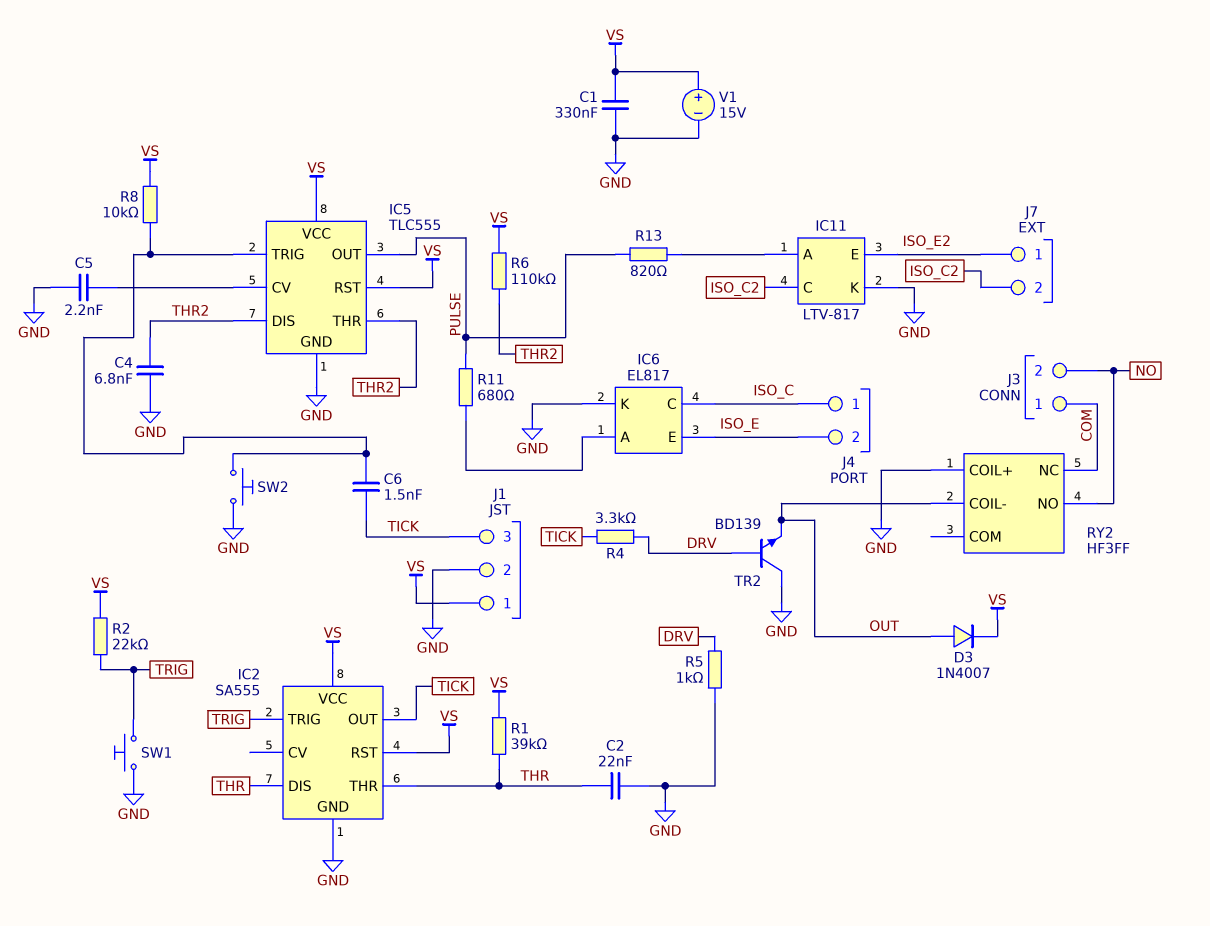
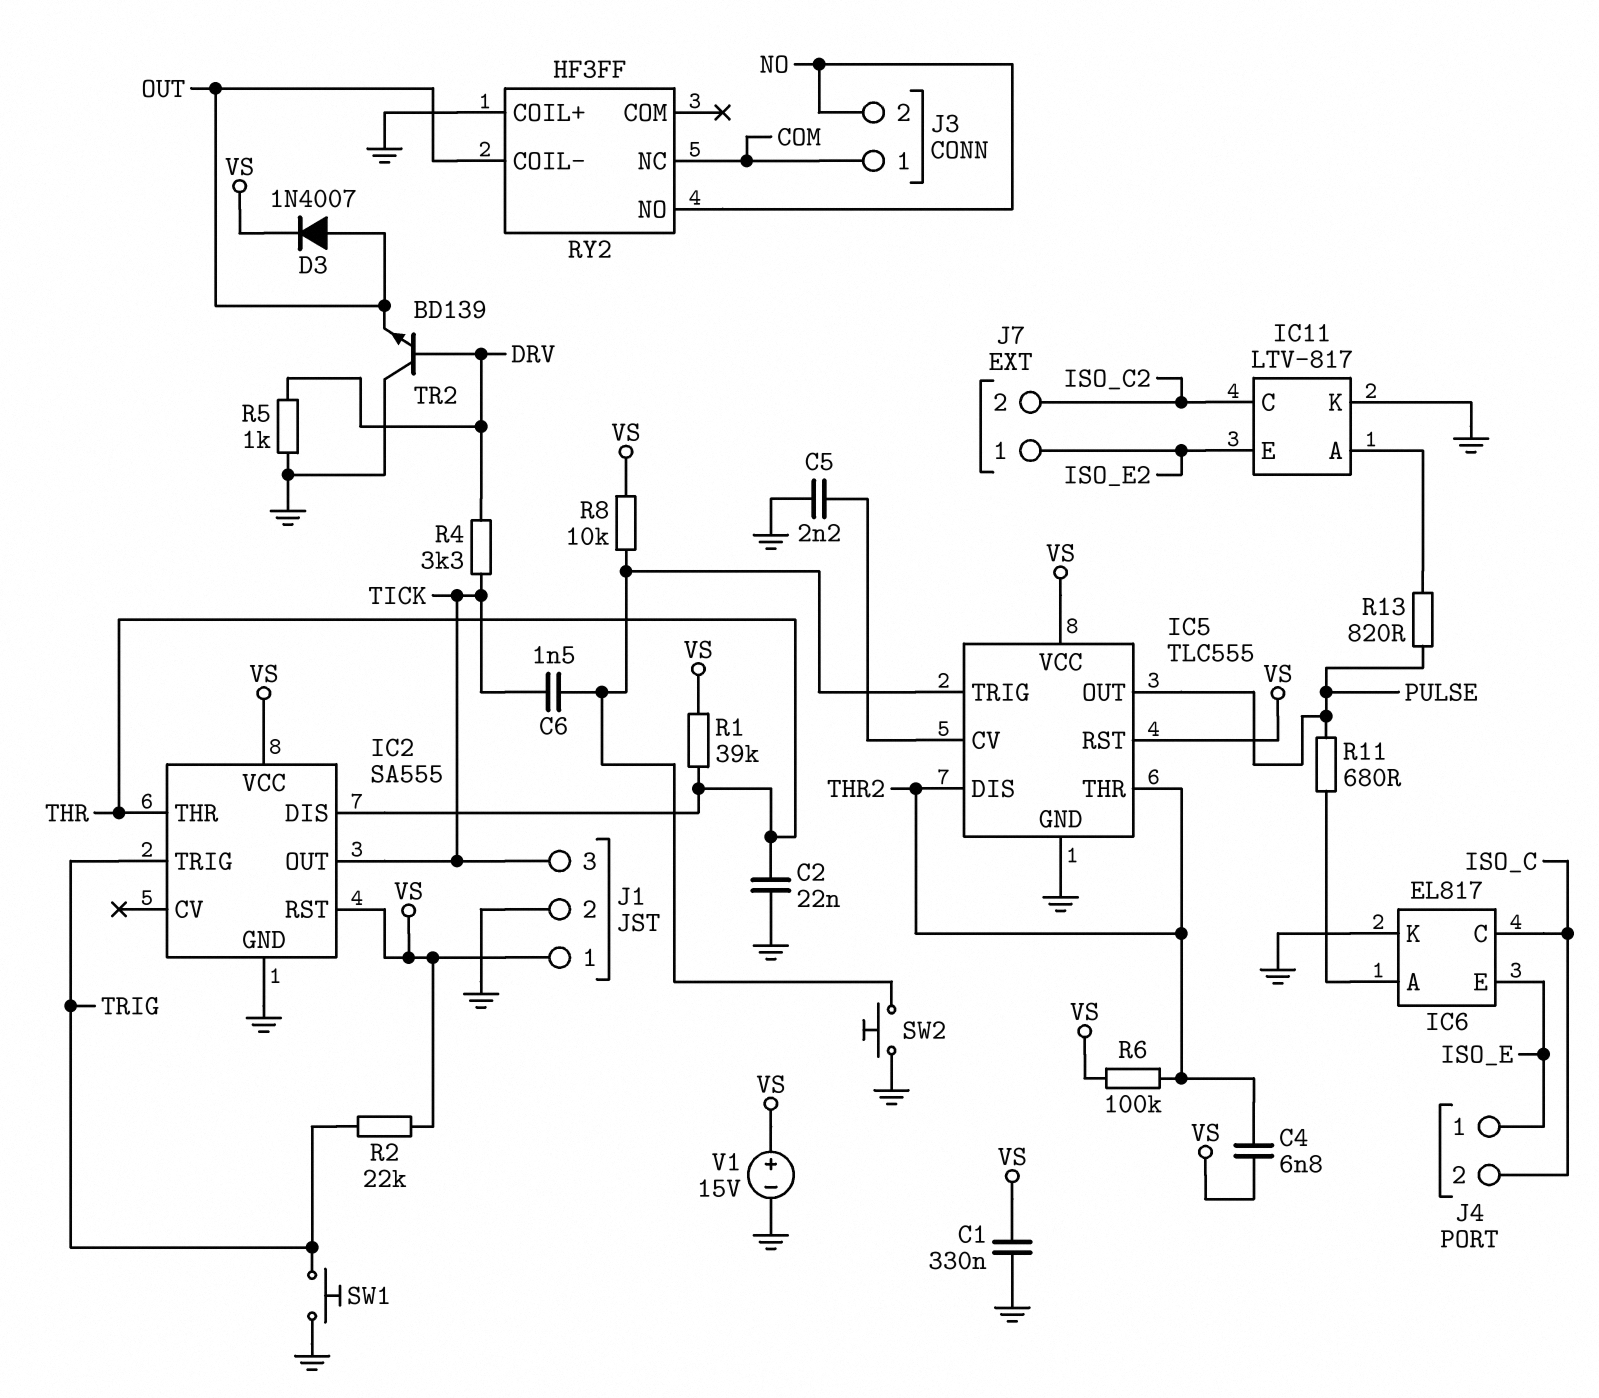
C4: 6.8nF (GND, THR2) -> 6.8nF (THR2, VS)
J4 pin 1: ISO_C -> ISO_E
J4 pin 2: ISO_E -> ISO_C
R6: 110k (THR2, VS) -> 100k (THR2, VS)

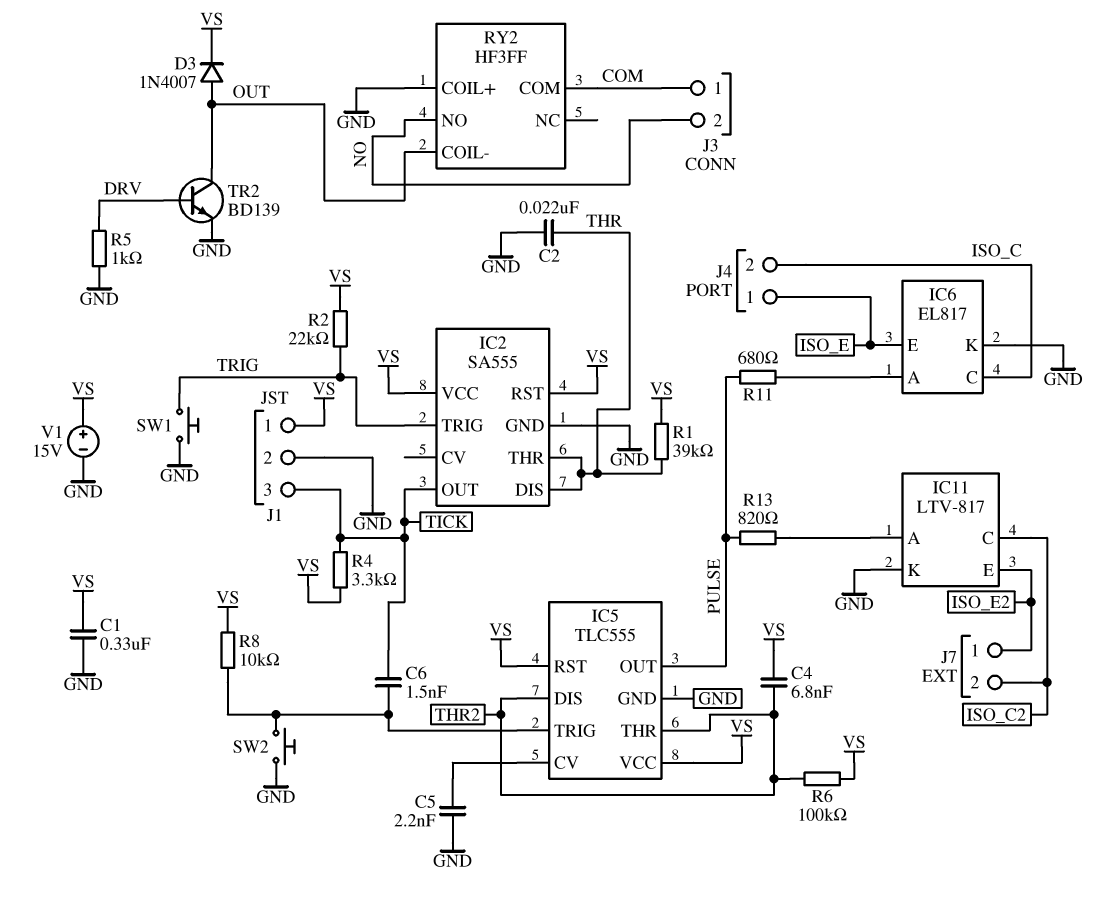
R4: 3.3k (DRV, TICK) -> 3.3k (TICK, VS)
RY2 pin COM: none -> COM
RY2 pin NC: COM -> none
TR2: NPN BD139 (B DRV, C GND, E OUT) -> NPN BD139 (B DRV, C OUT, E GND)

